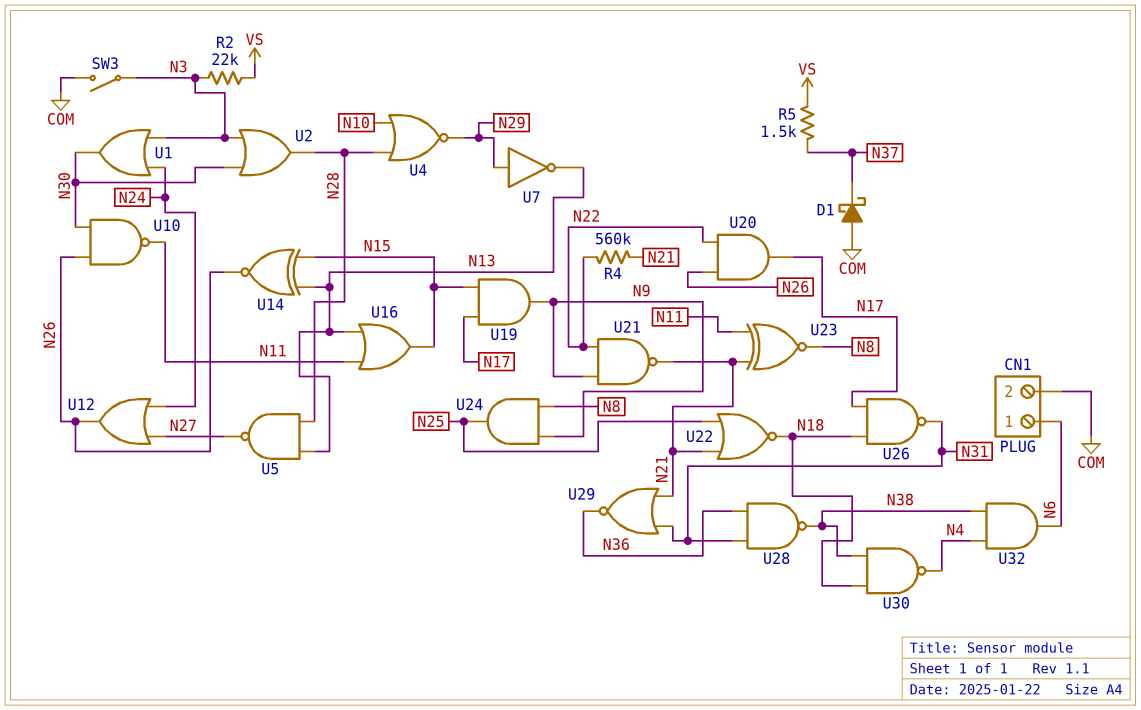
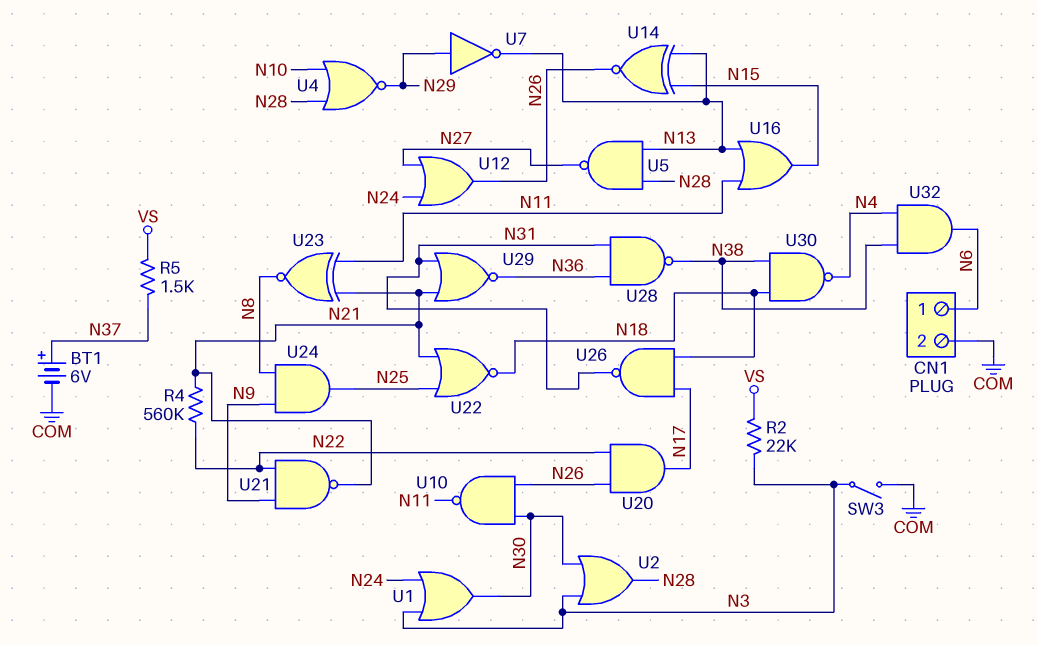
BT1: none -> 6V (plus N37, minus COM)
D1: schottky (A COM, K N37) -> none
U19: AND (in N15, in N17, out N9) -> none

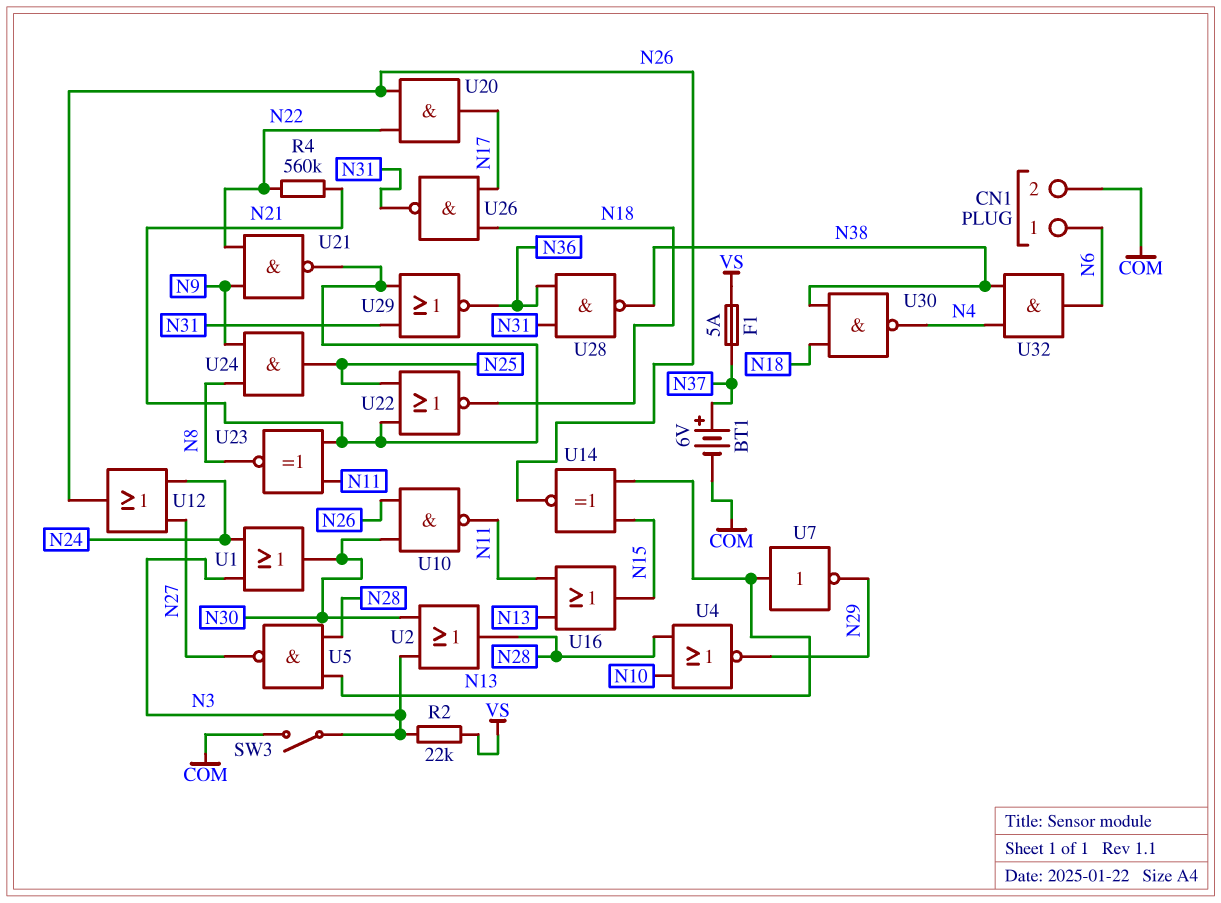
F1: none -> 5A (N37, VS)
R5: 1.5k (N37, VS) -> none
U7: NOT (in N29, out N13) -> NOT (in N13, out N29)

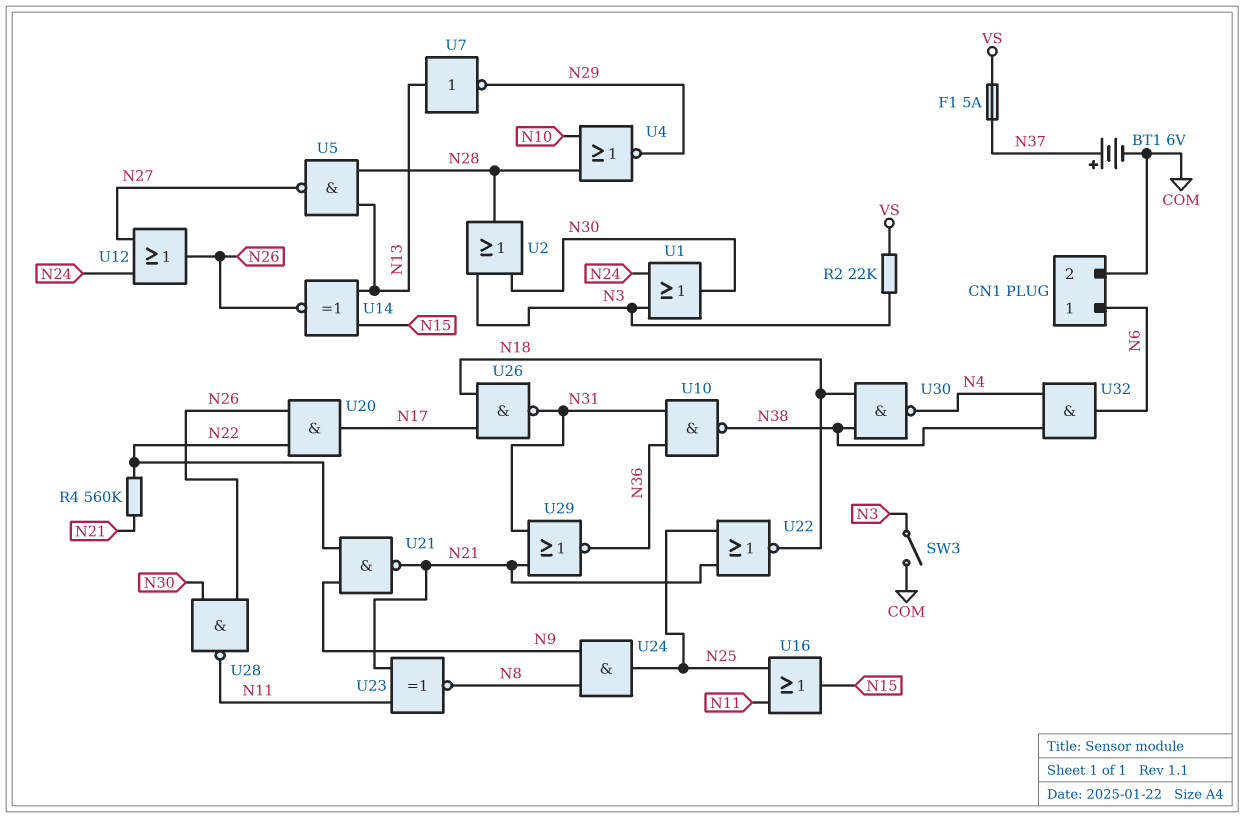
U10: NAND (in N26, in N30, out N11) -> NAND (in N31, in N36, out N38)
U16: OR (in N11, in N13, out N15) -> OR (in N11, in N25, out N15)
U28: NAND (in N31, in N36, out N38) -> NAND (in N26, in N30, out N11)

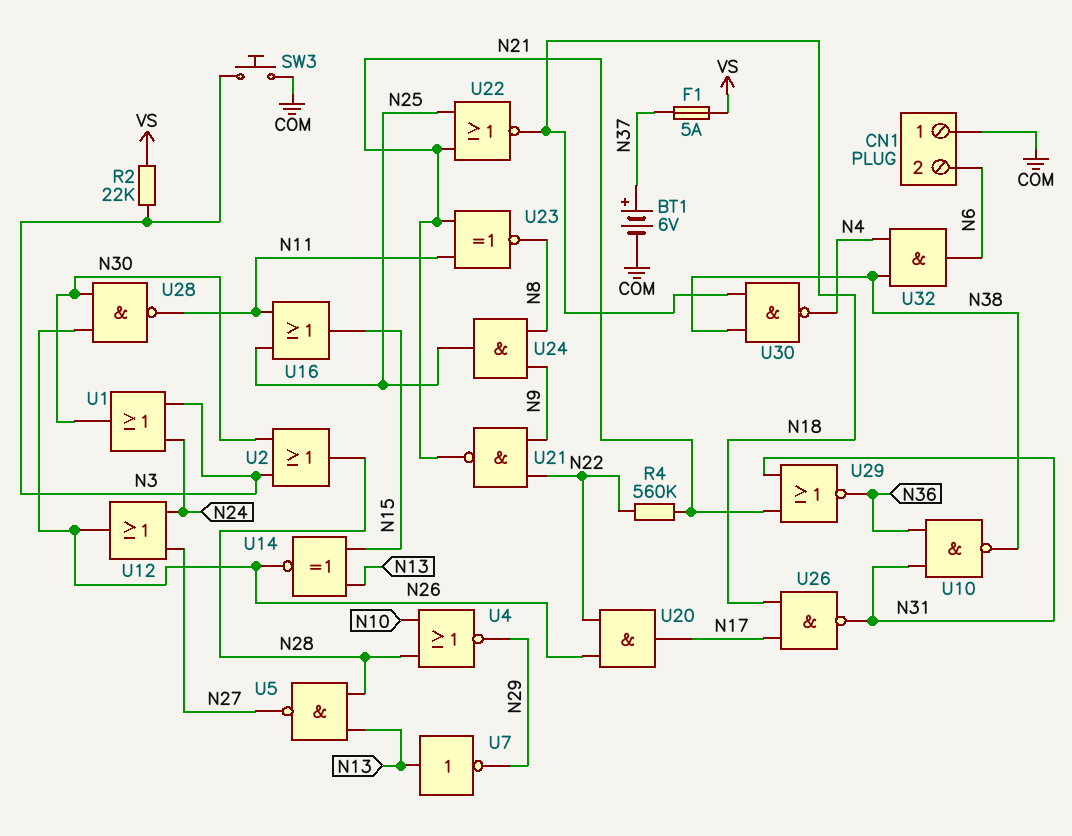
CN1 pin 1: N6 -> COM
CN1 pin 2: COM -> N6
SW3: switch (COM, N3) -> button (COM, N3)

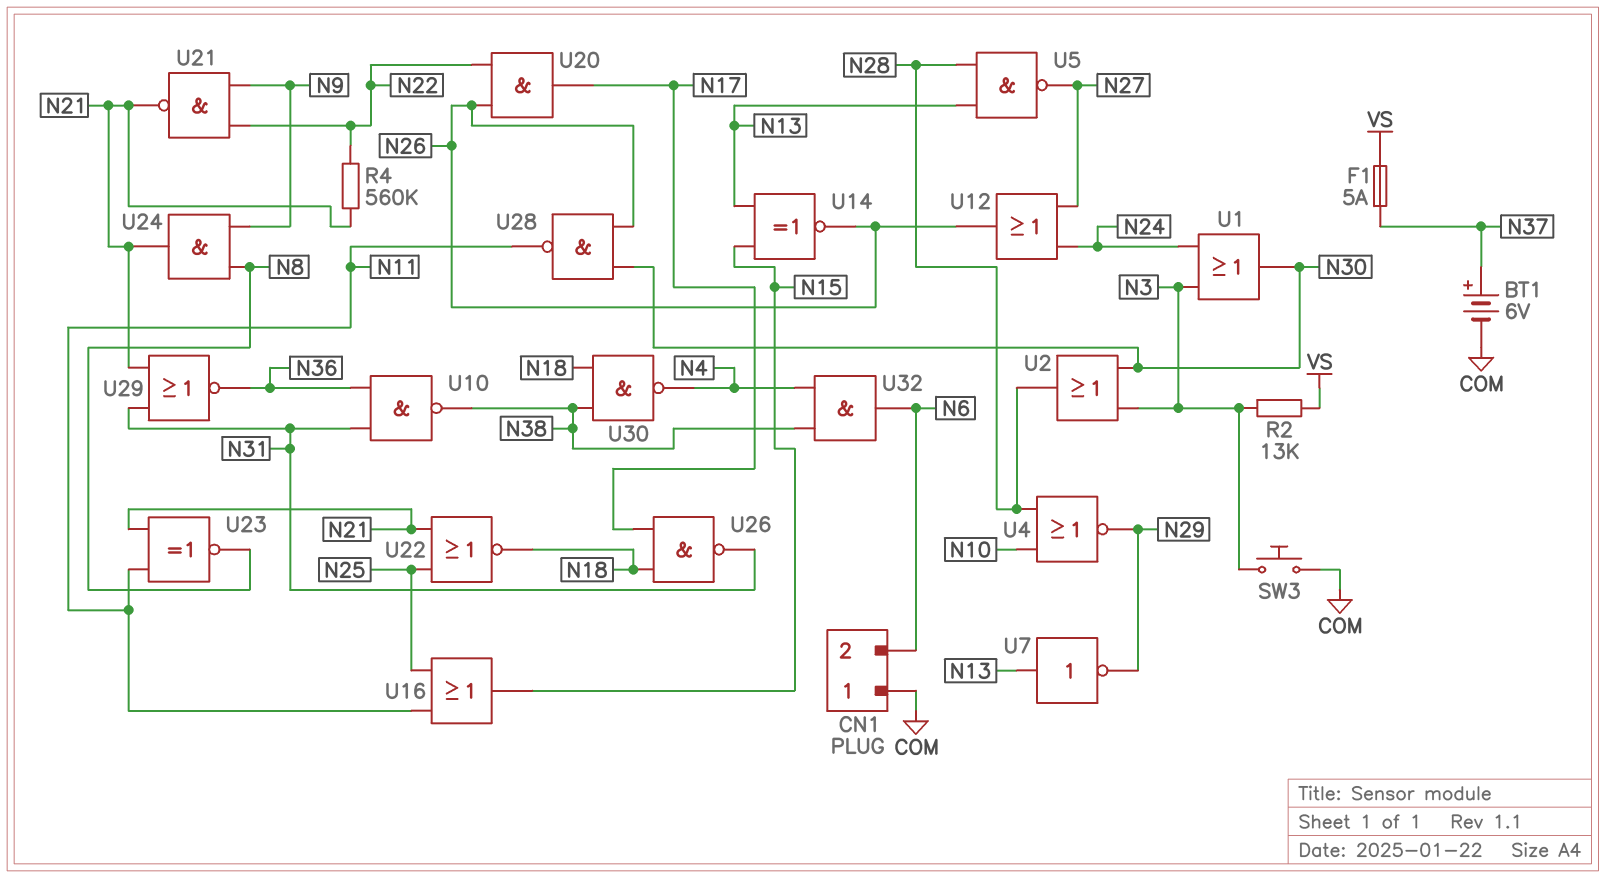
R2: 22k (N3, VS) -> 13k (N3, VS)
U24: AND (in N8, in N9, out N25) -> AND (in N8, in N9, out N21)

